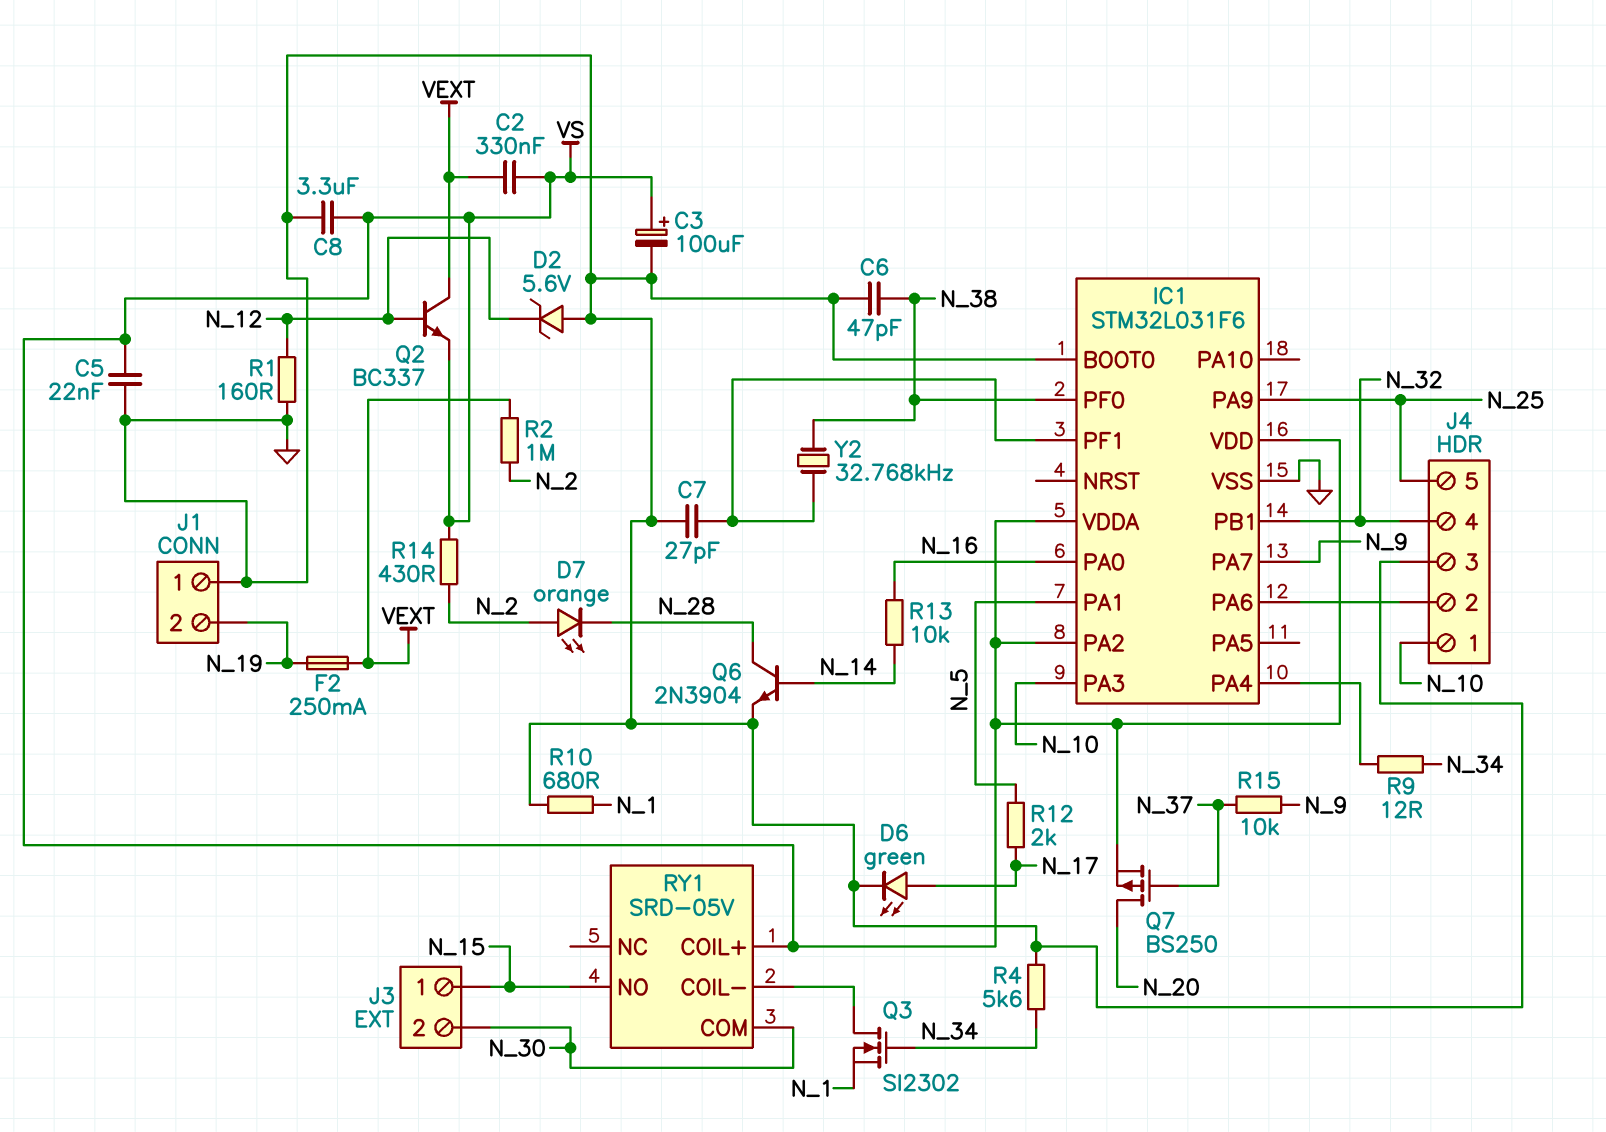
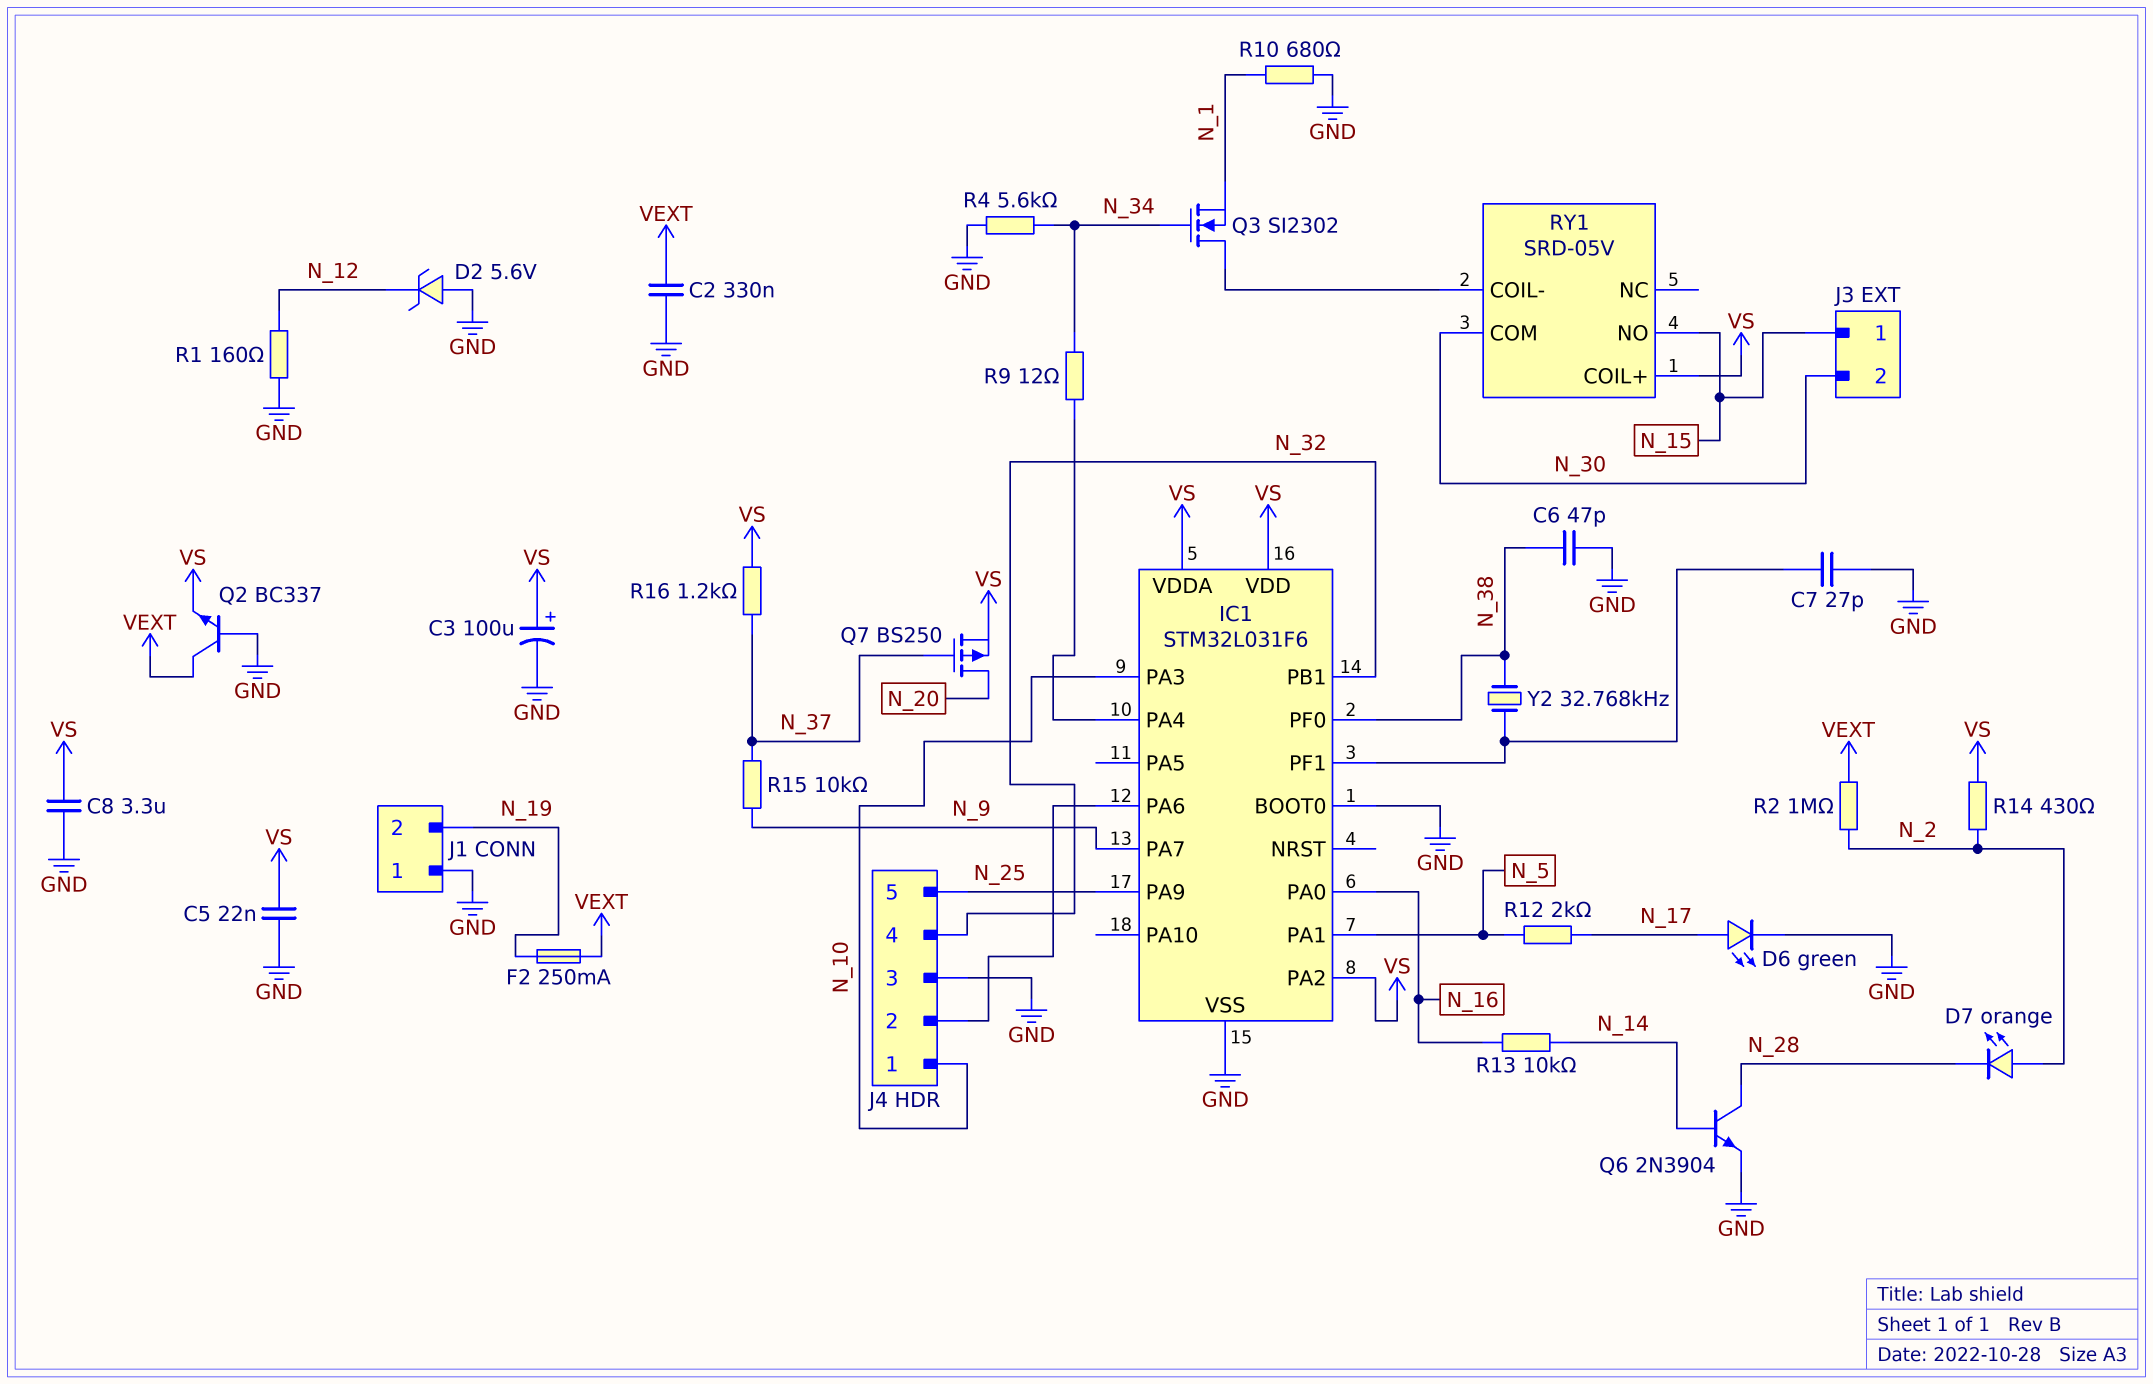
C2: 330nF (VEXT, VS) -> 330nF (GND, VEXT)
Q2: NPN BC337 (B N_12, C VEXT, E VS) -> NPN BC337 (B GND, C VEXT, E VS)
R16: none -> 1.2k (N_37, VS)

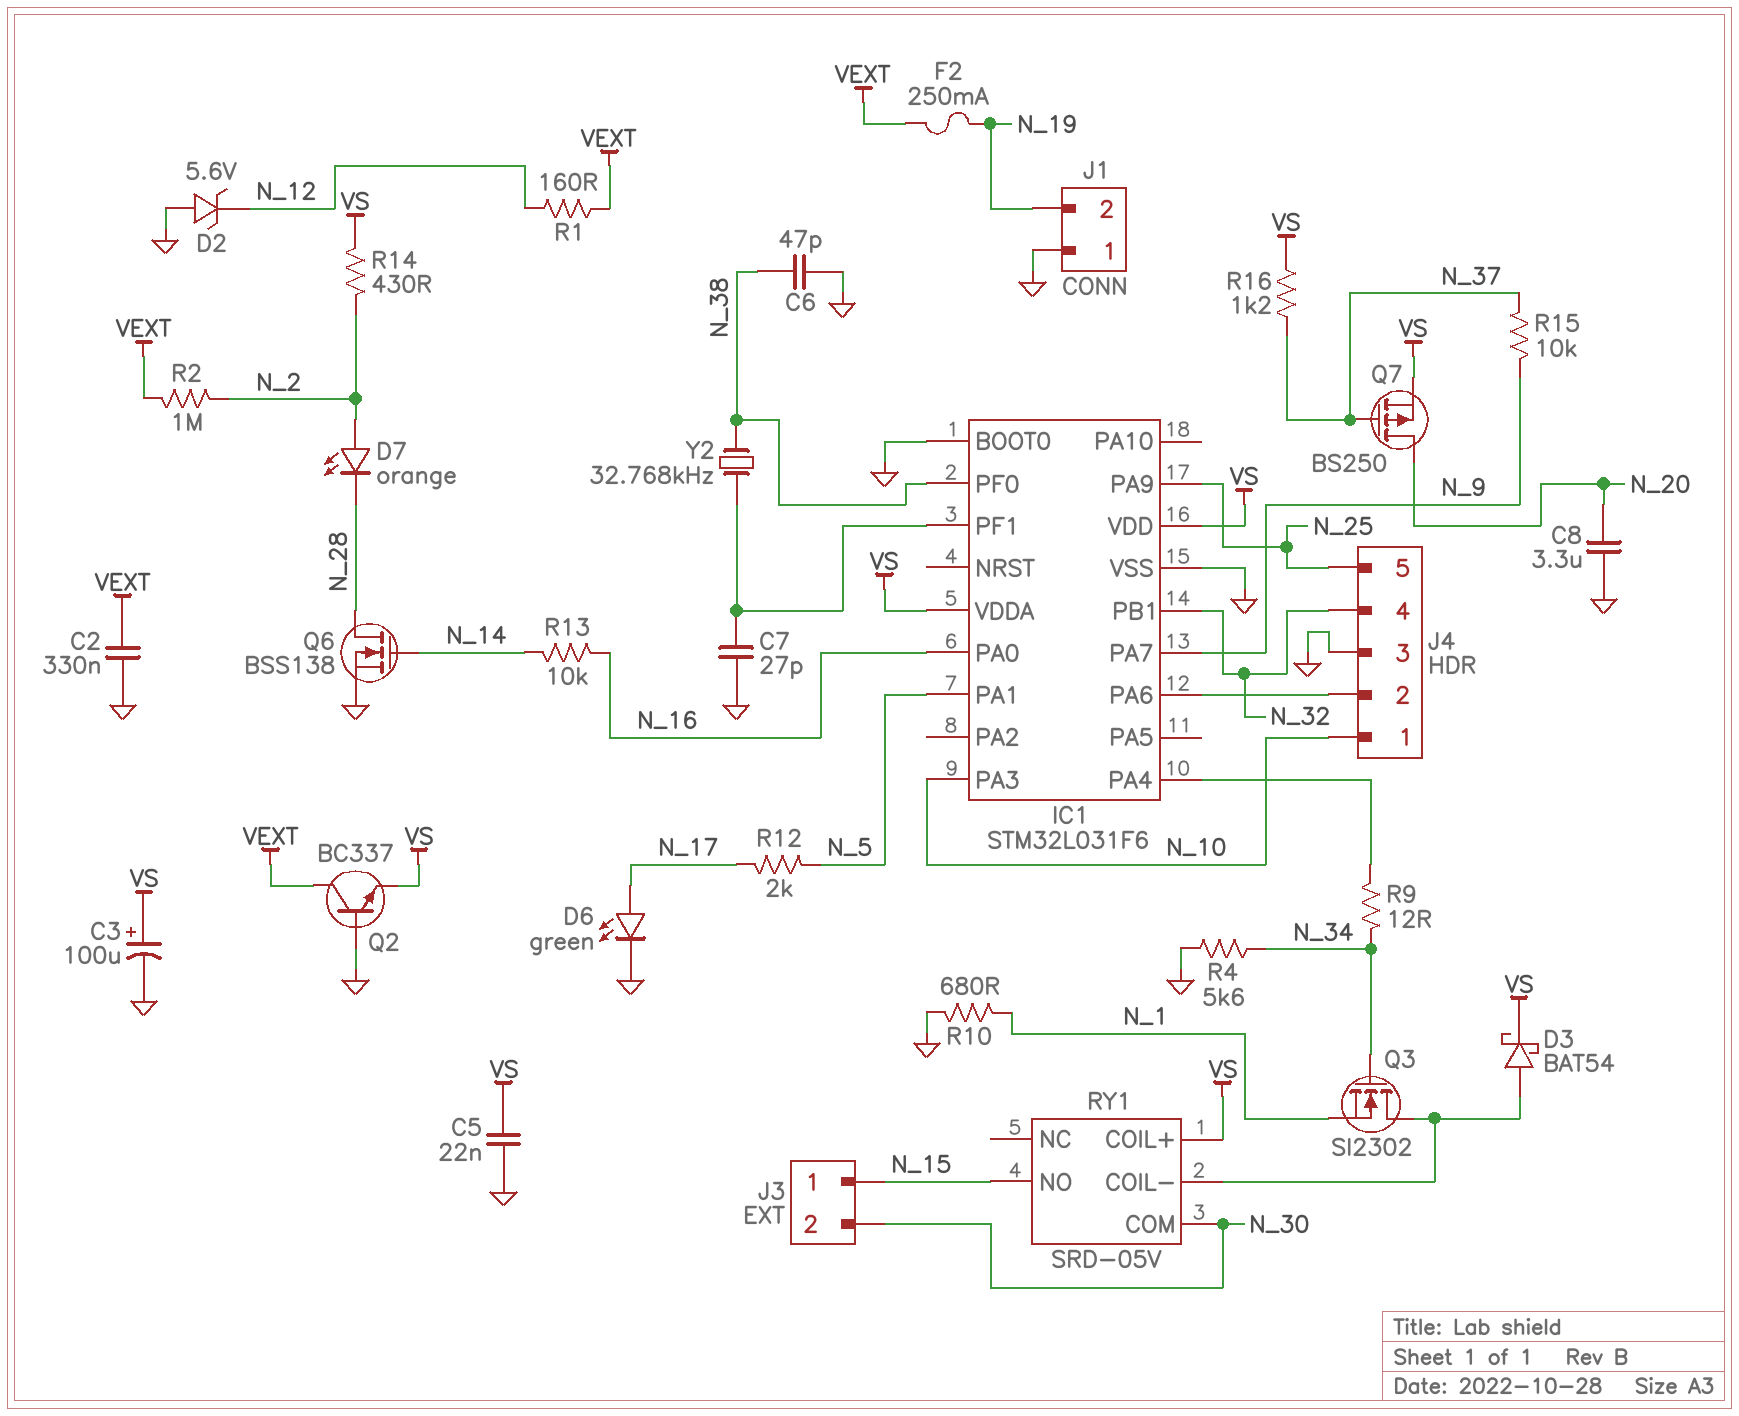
C8: 3.3uF (GND, VS) -> 3.3uF (GND, N_20)
D3: none -> schottky BAT54 (A RY1/COIL-, K VS)
IC1 pin PA2: VS -> none
Q6: NPN 2N3904 (B N_14, C N_28, E GND) -> NMOS BSS138 (G N_14, D N_28, S GND)
R1: 160 (GND, N_12) -> 160 (N_12, VEXT)

